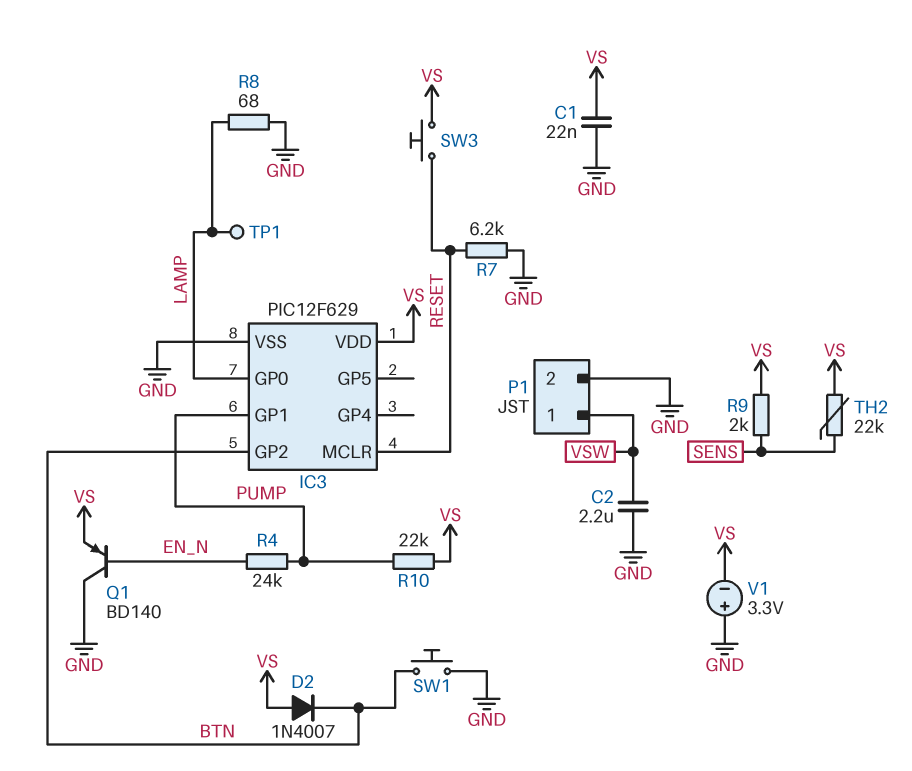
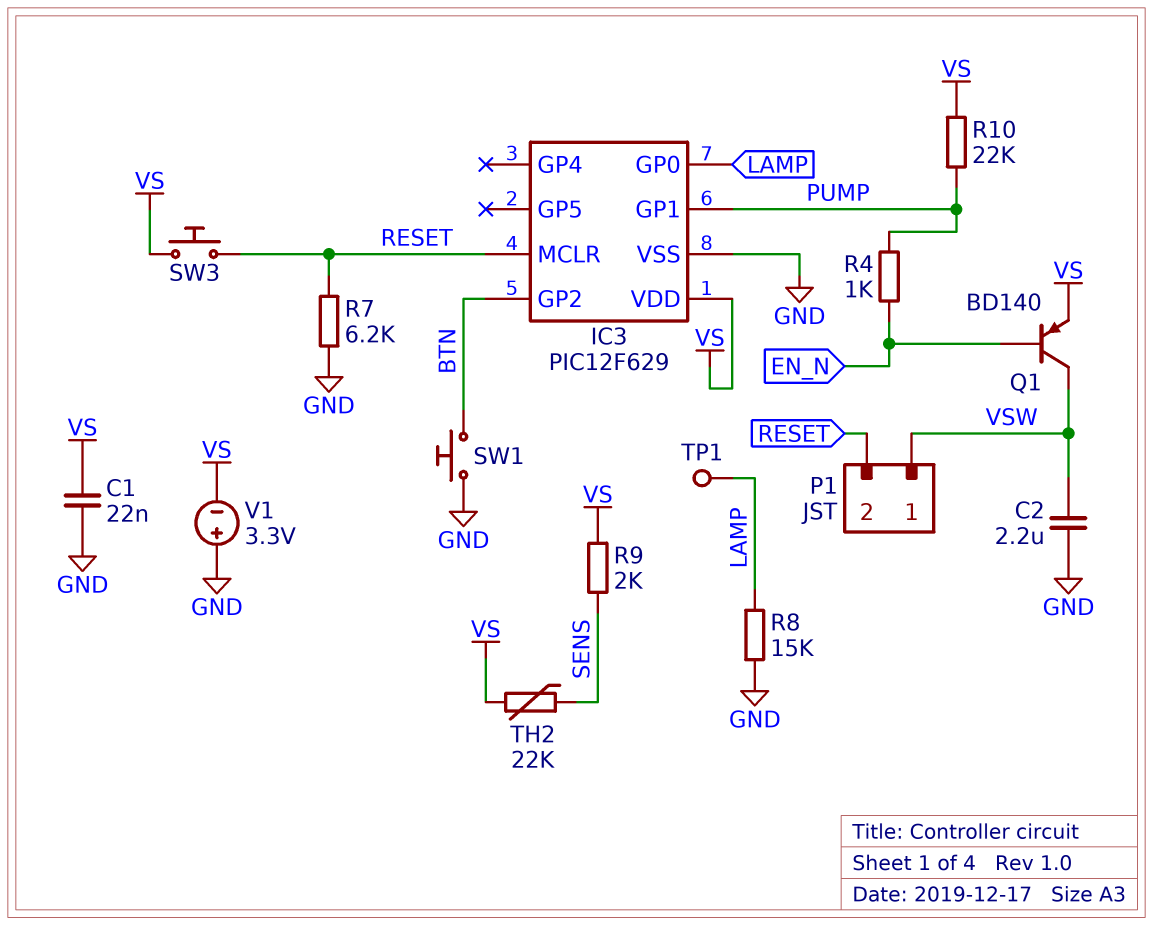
D2: diode 1N4007 (A VS, K BTN) -> none
P1 pin 2: GND -> RESET
Q1: PNP BD140 (B EN_N, C GND, E VS) -> PNP BD140 (B EN_N, C VSW, E VS)
R4: 24k (EN_N, PUMP) -> 1k (EN_N, PUMP)
R8: 68 (GND, LAMP) -> 15k (GND, LAMP)

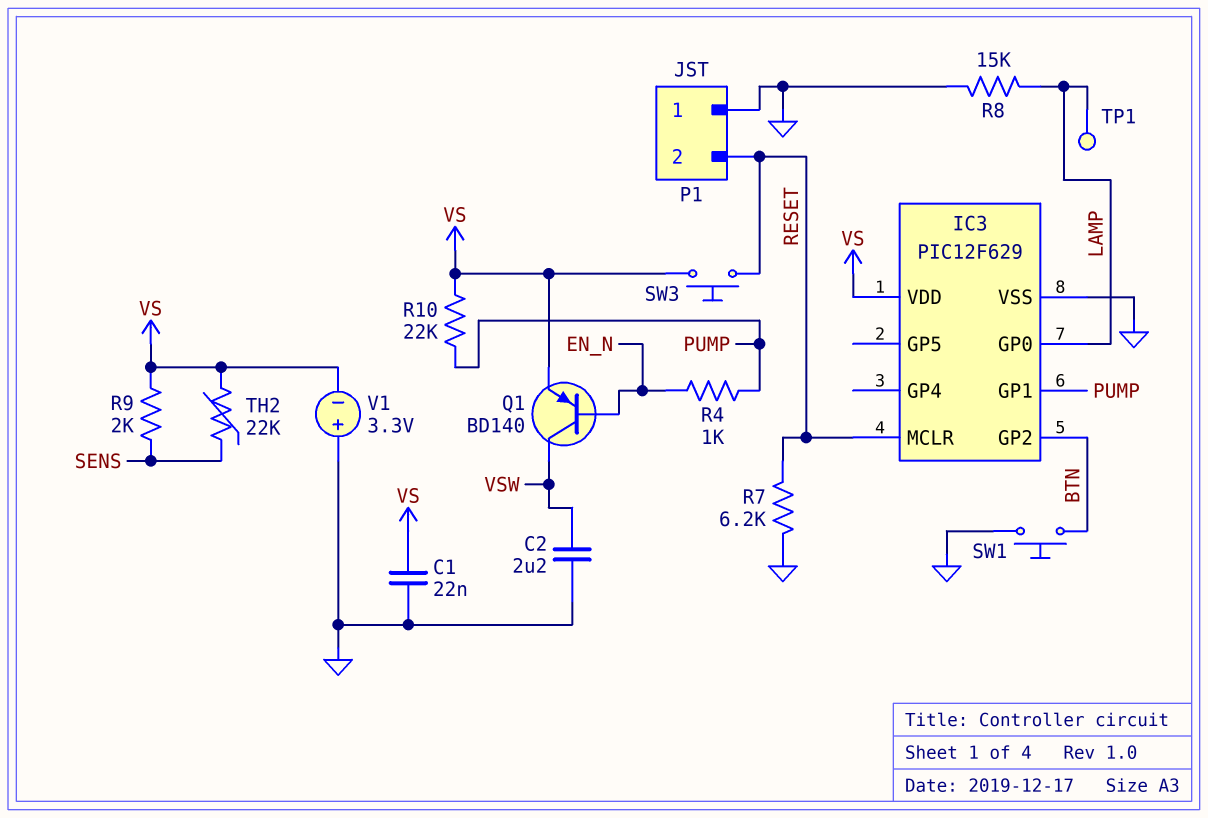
P1 pin 1: VSW -> GND

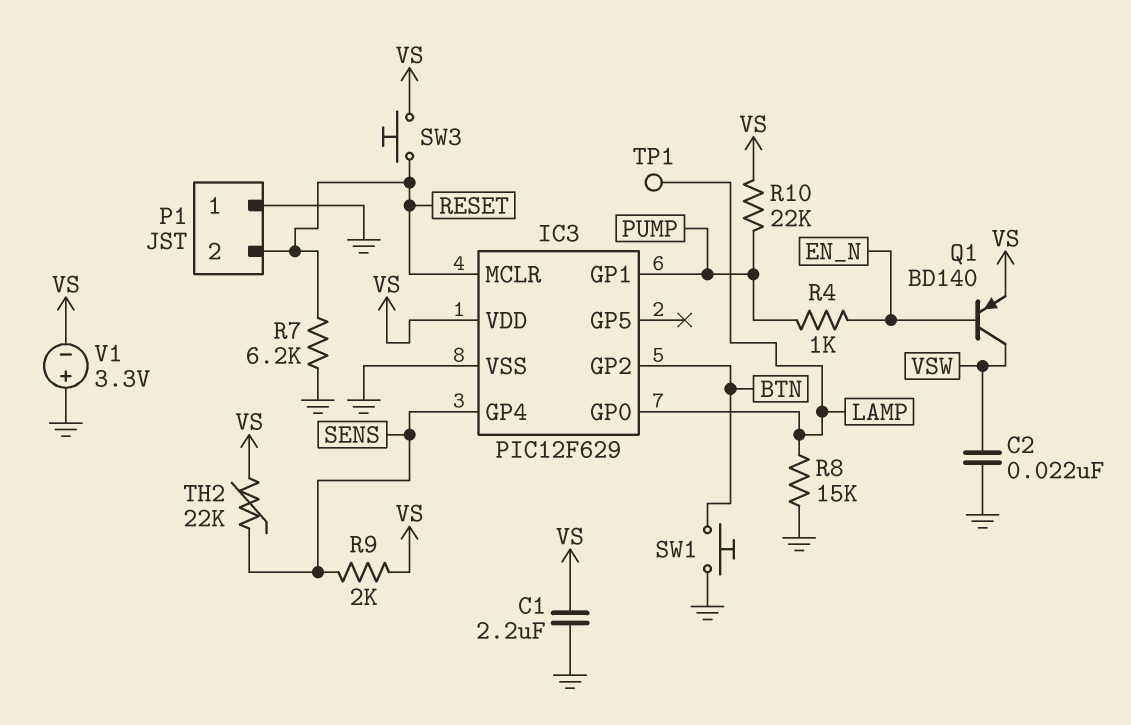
C1: 22nF (GND, VS) -> 2.2uF (GND, VS)
C2: 2.2uF (GND, VSW) -> 22nF (GND, VSW)
IC3 pin GP4: none -> SENS

